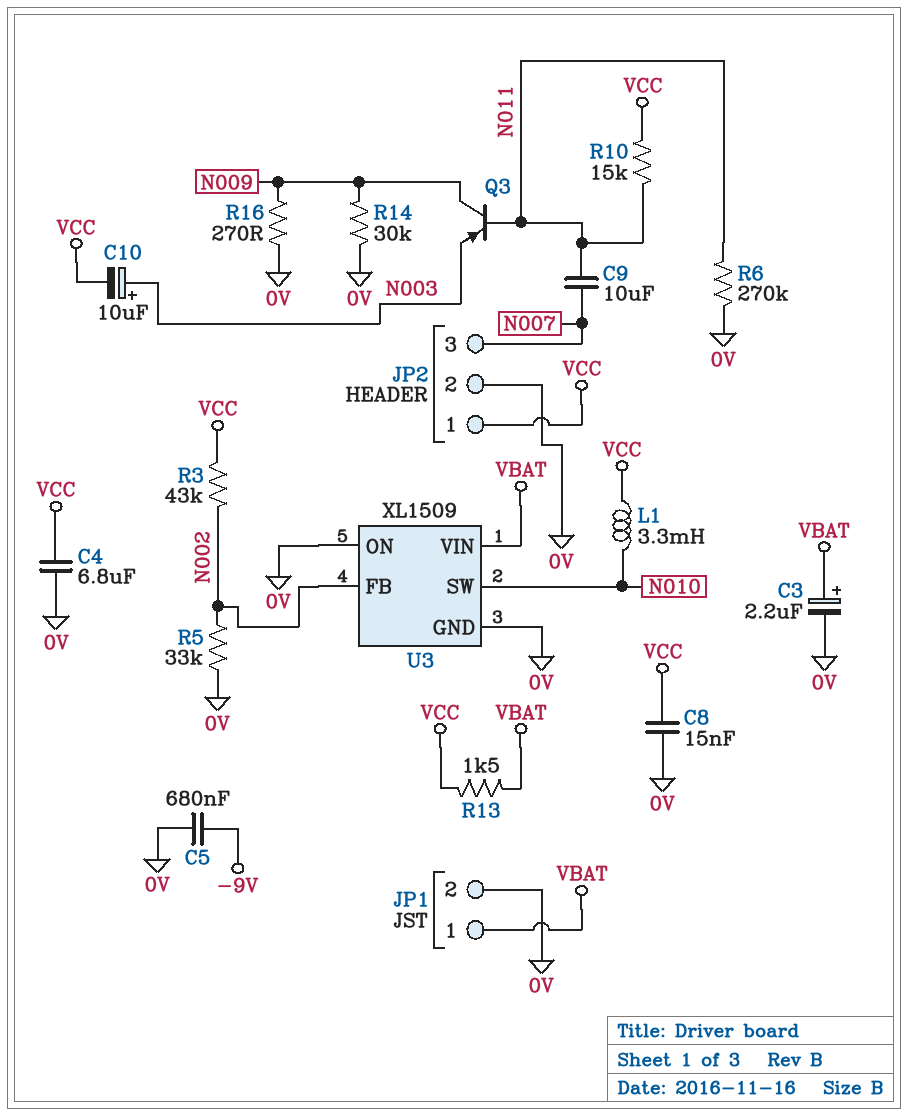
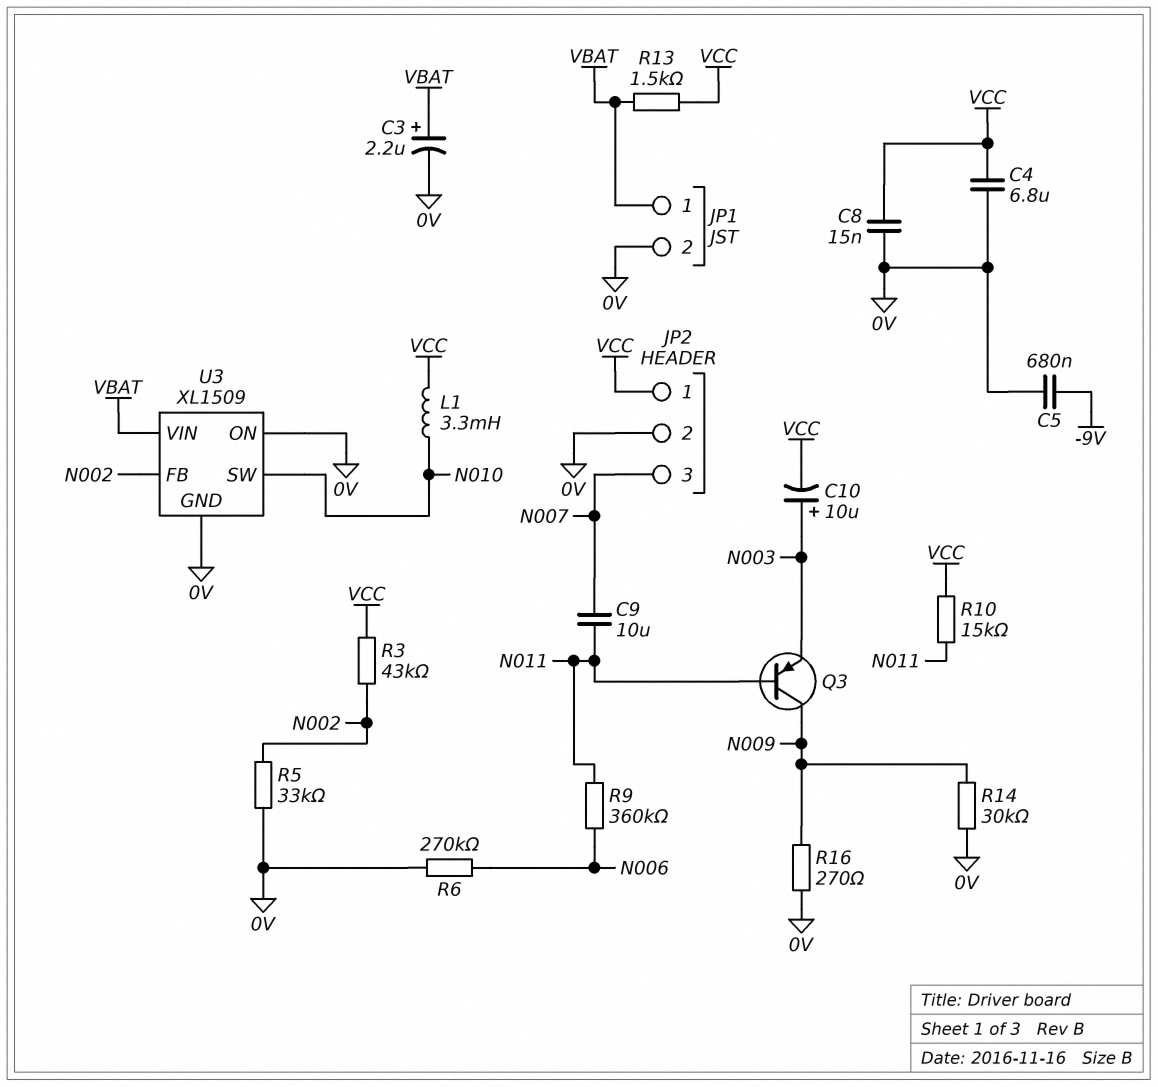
R6: 270k (0V, N011) -> 270k (0V, N006)
R9: none -> 360k (N006, N011)

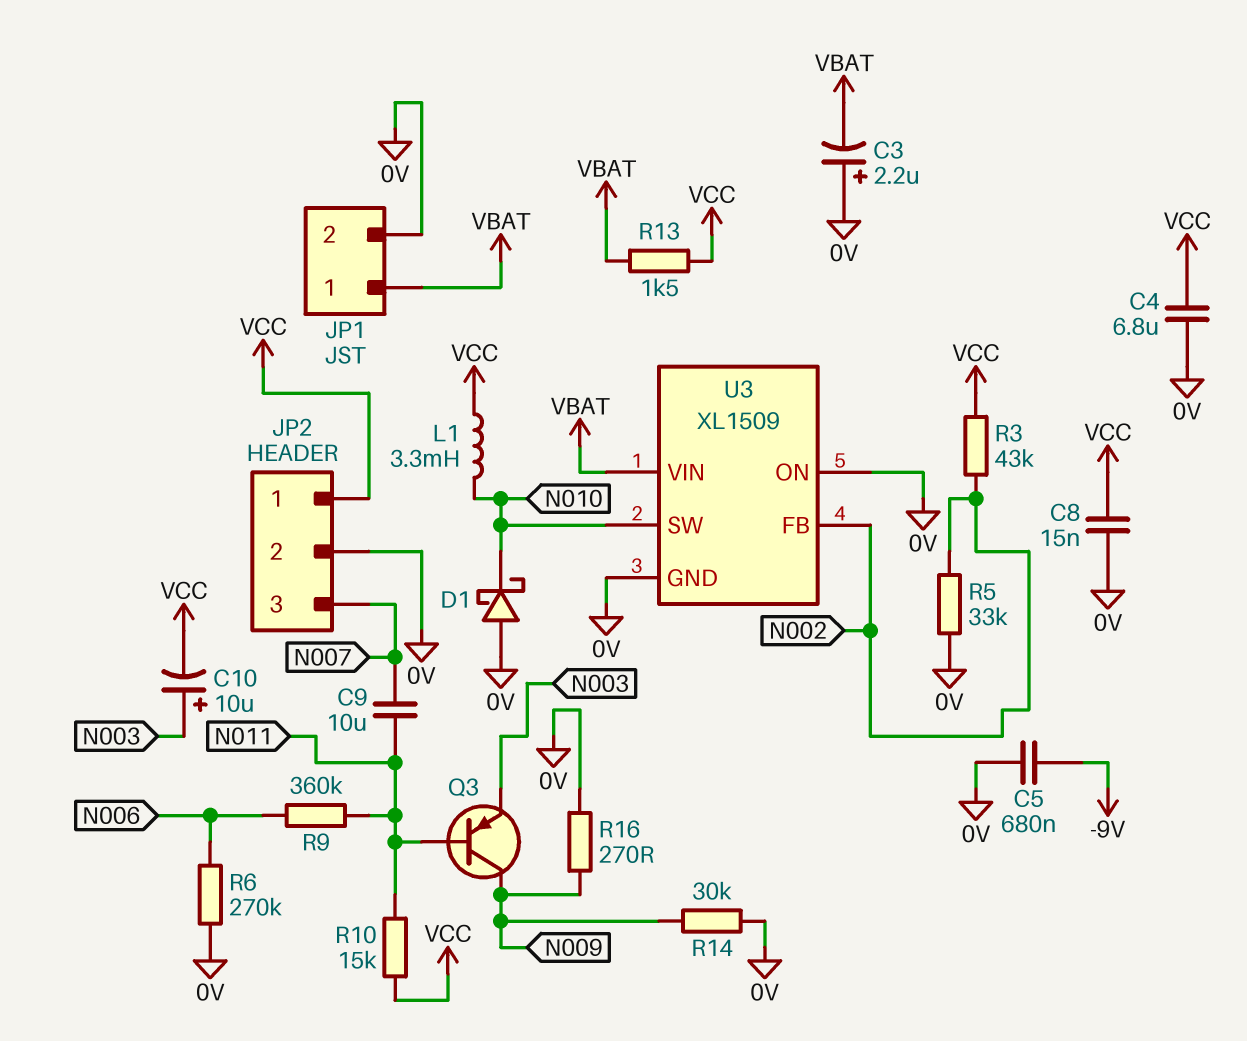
C3: 2.2uF (plus VBAT, minus 0V) -> 2.2uF (plus 0V, minus VBAT)
D1: none -> schottky (A 0V, K N010)

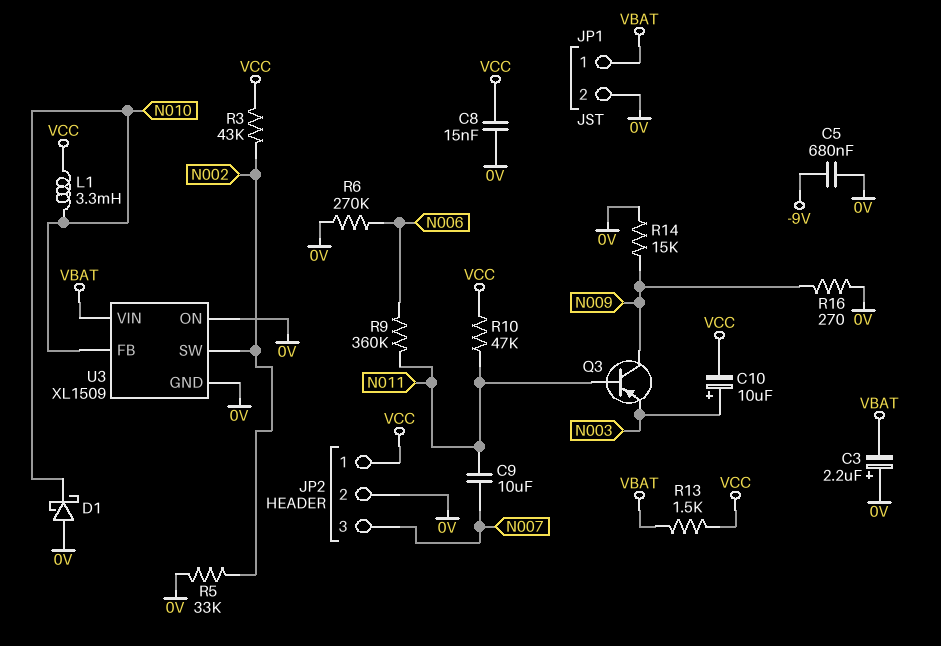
C4: 6.8uF (0V, VCC) -> none
R10: 15k (N011, VCC) -> 47k (N011, VCC)
R14: 30k (0V, N009) -> 15k (0V, N009)
U3 pin FB: N002 -> N010
U3 pin SW: N010 -> N002

